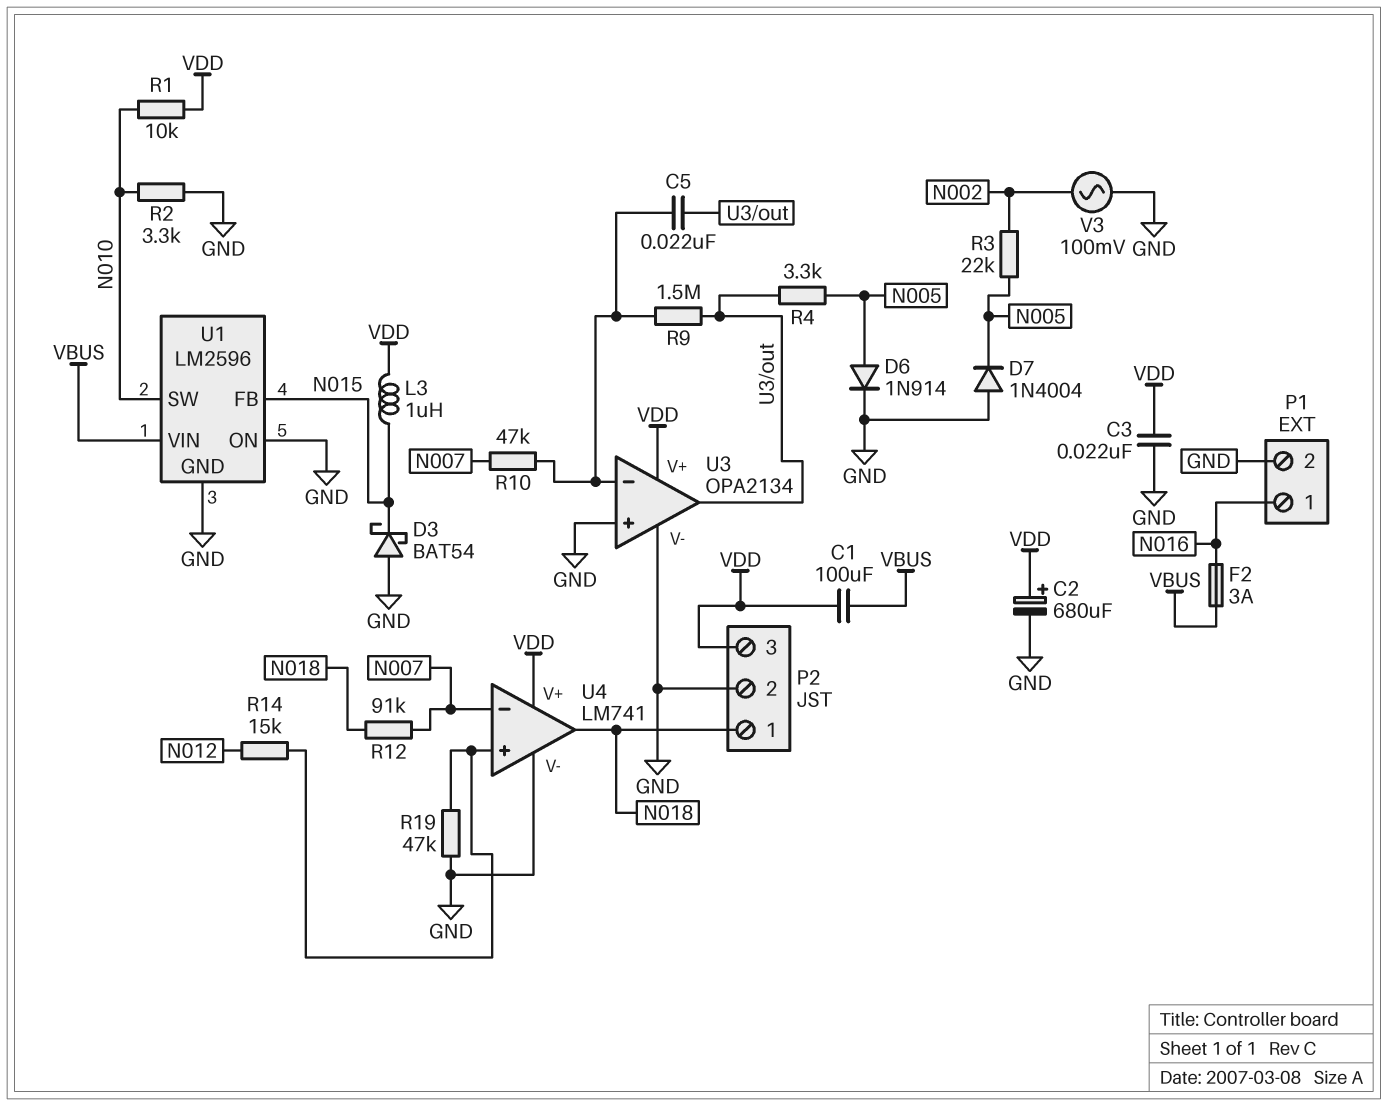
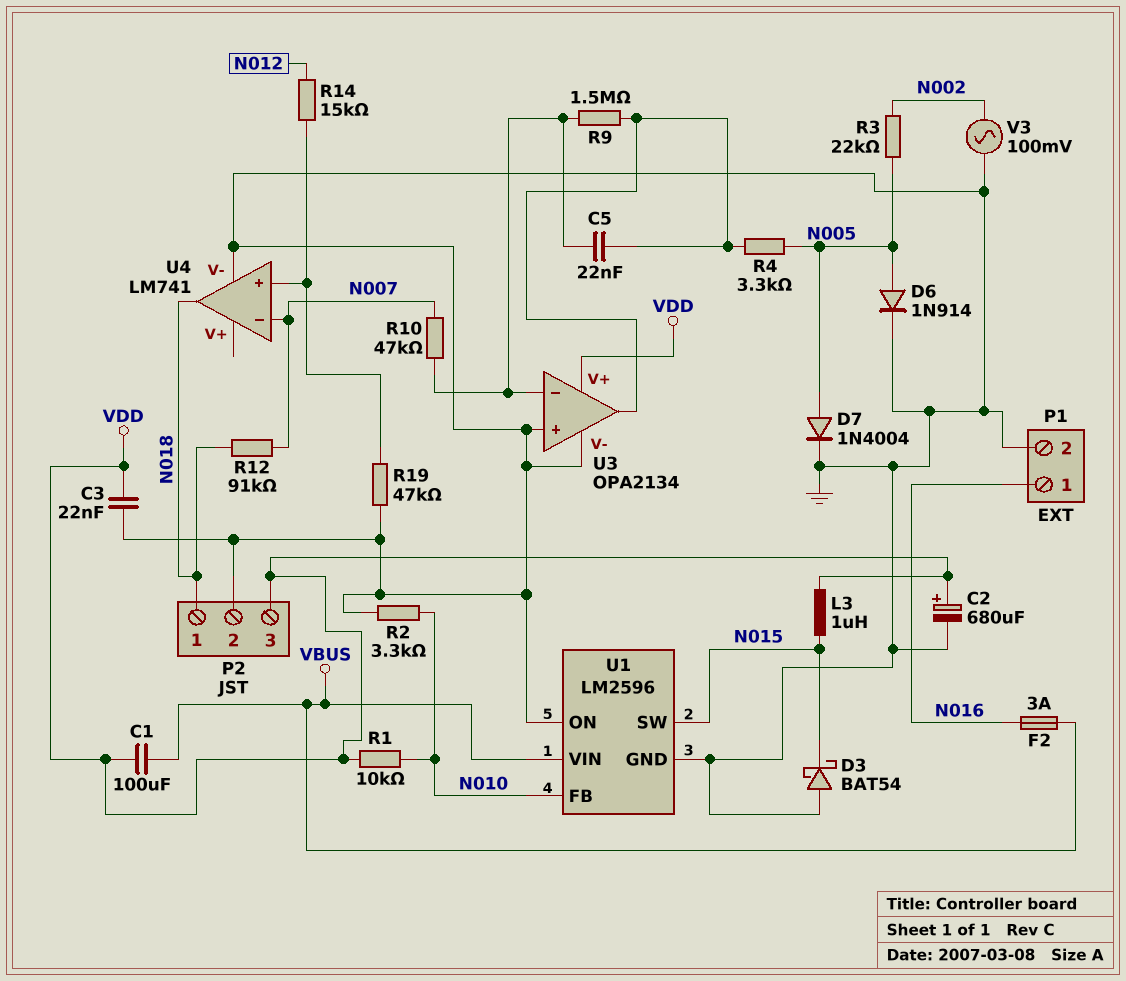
D7: diode 1N4004 (A GND, K N005) -> diode 1N4004 (A N005, K GND)
U1 pin FB: N015 -> N010
U1 pin SW: N010 -> N015
U4 pin V+: VDD -> none

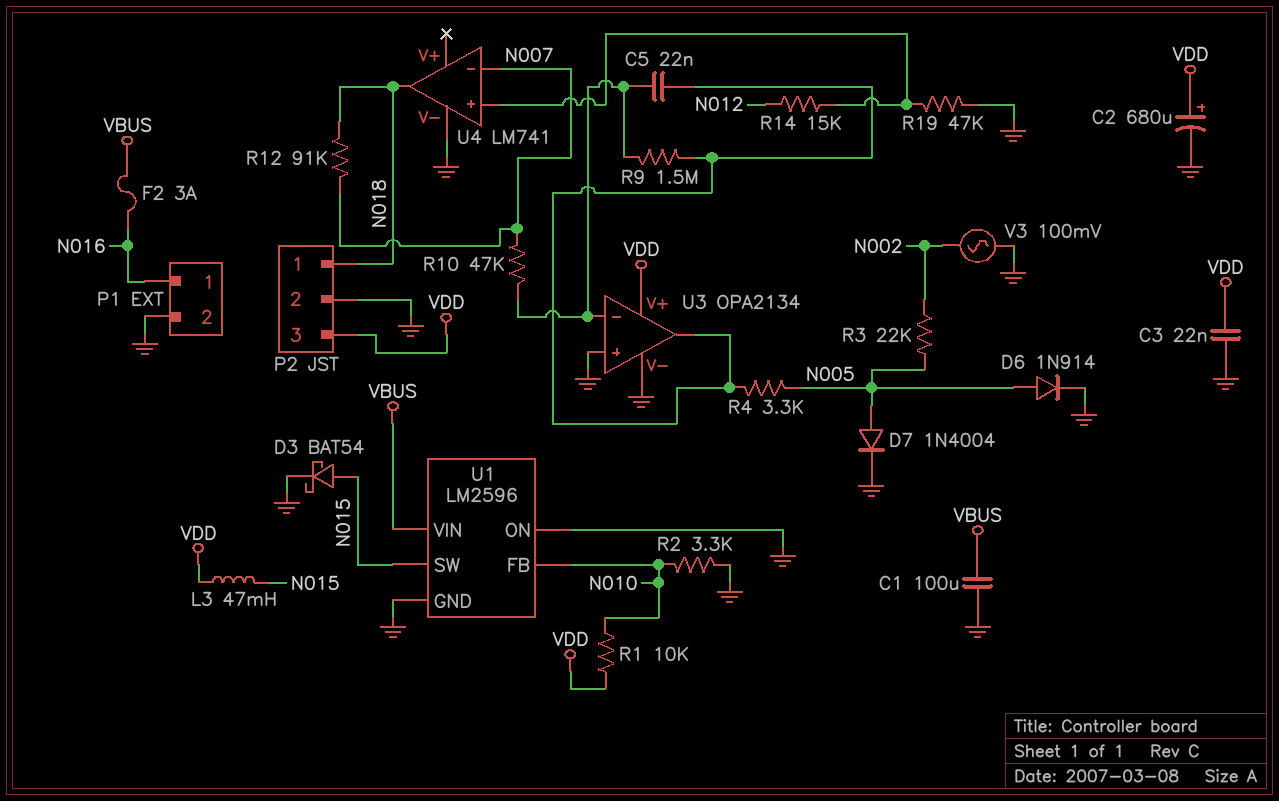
C1: 100uF (VBUS, VDD) -> 100uF (GND, VBUS)
D3: schottky BAT54 (A GND, K N015) -> schottky BAT54 (A N015, K GND)
L3: 1uH (N015, VDD) -> 47mH (N015, VDD)

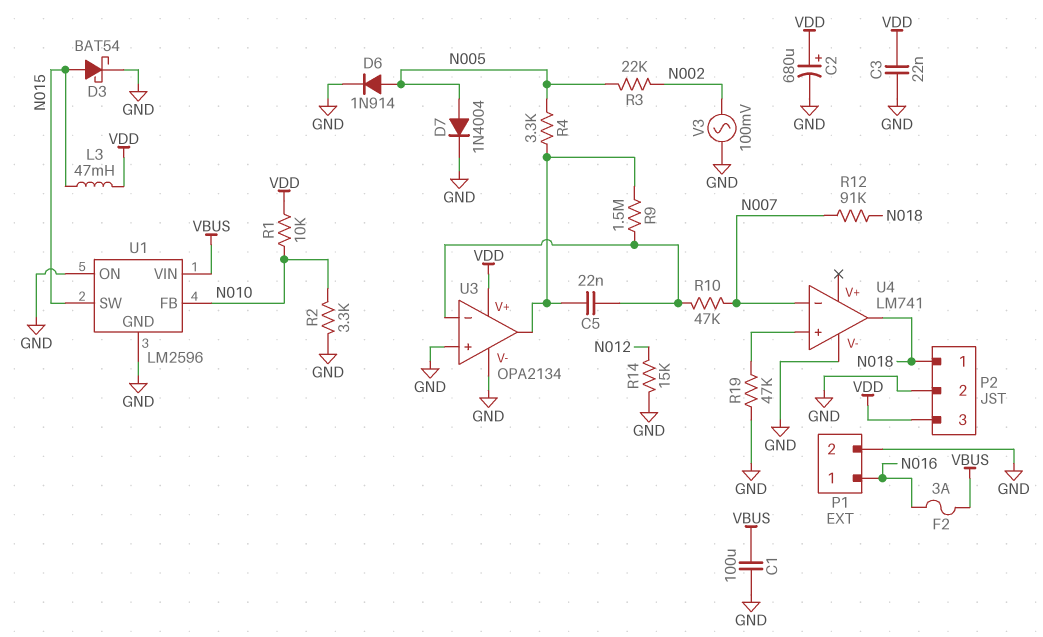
R14: 15k (N012, U4/in+) -> 15k (GND, N012)

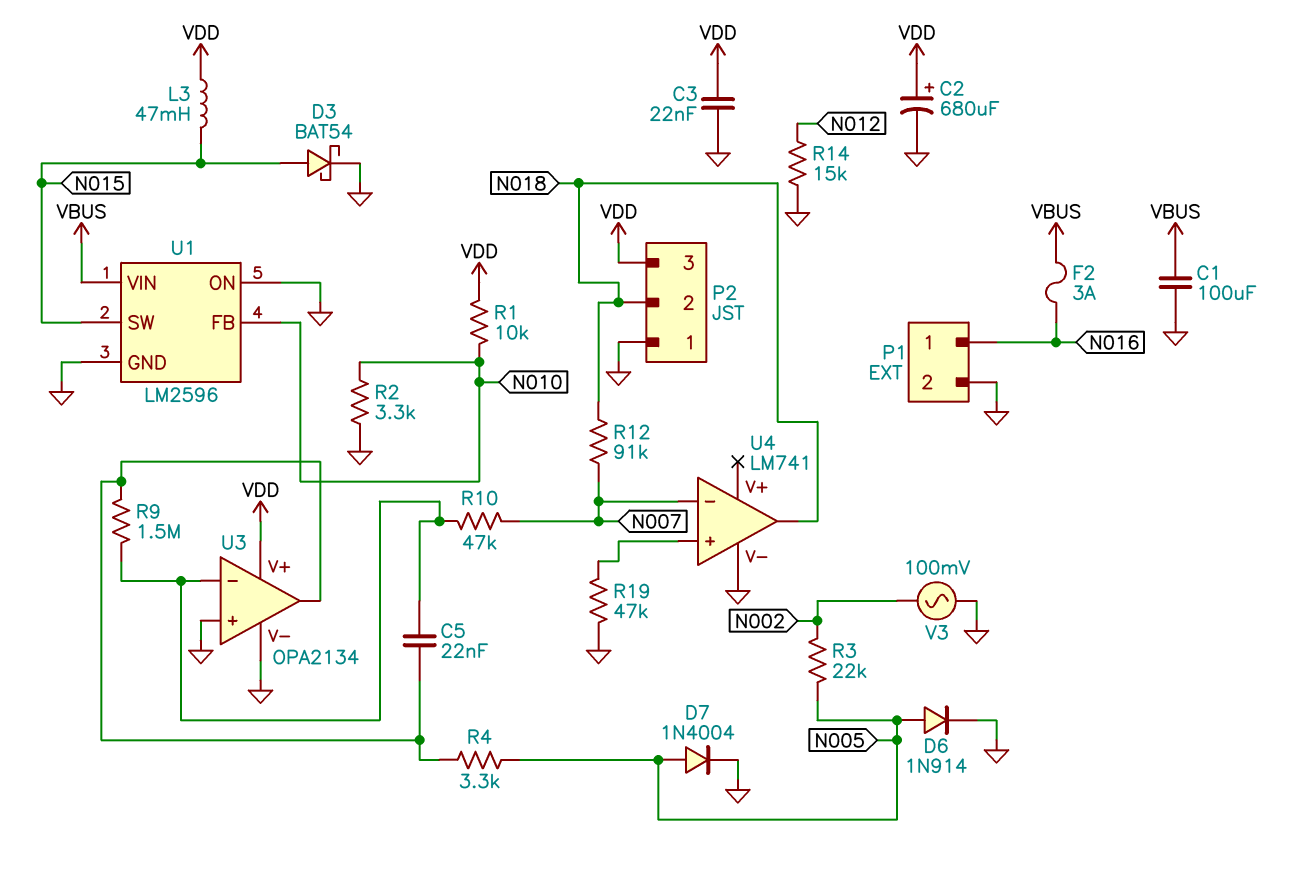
P2 pin 1: N018 -> GND
P2 pin 2: GND -> N018

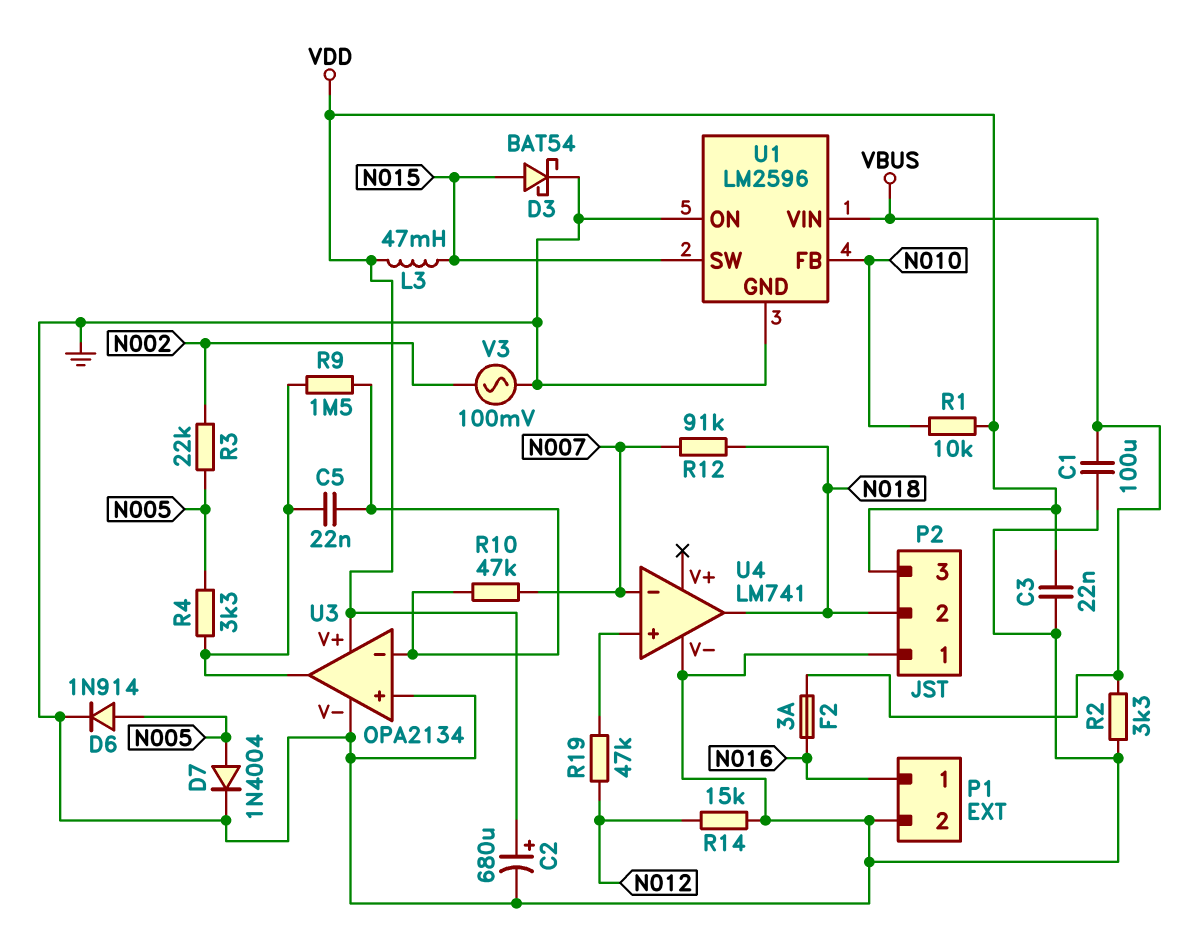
R2: 3.3k (GND, N010) -> 3.3k (GND, VBUS)
R19: 47k (GND, U4/in+) -> 47k (N012, U4/in+)

